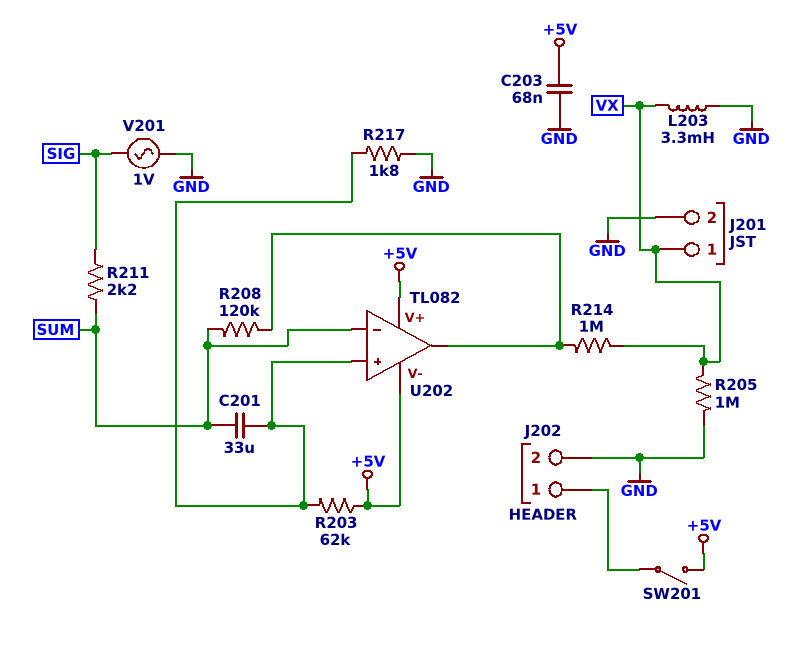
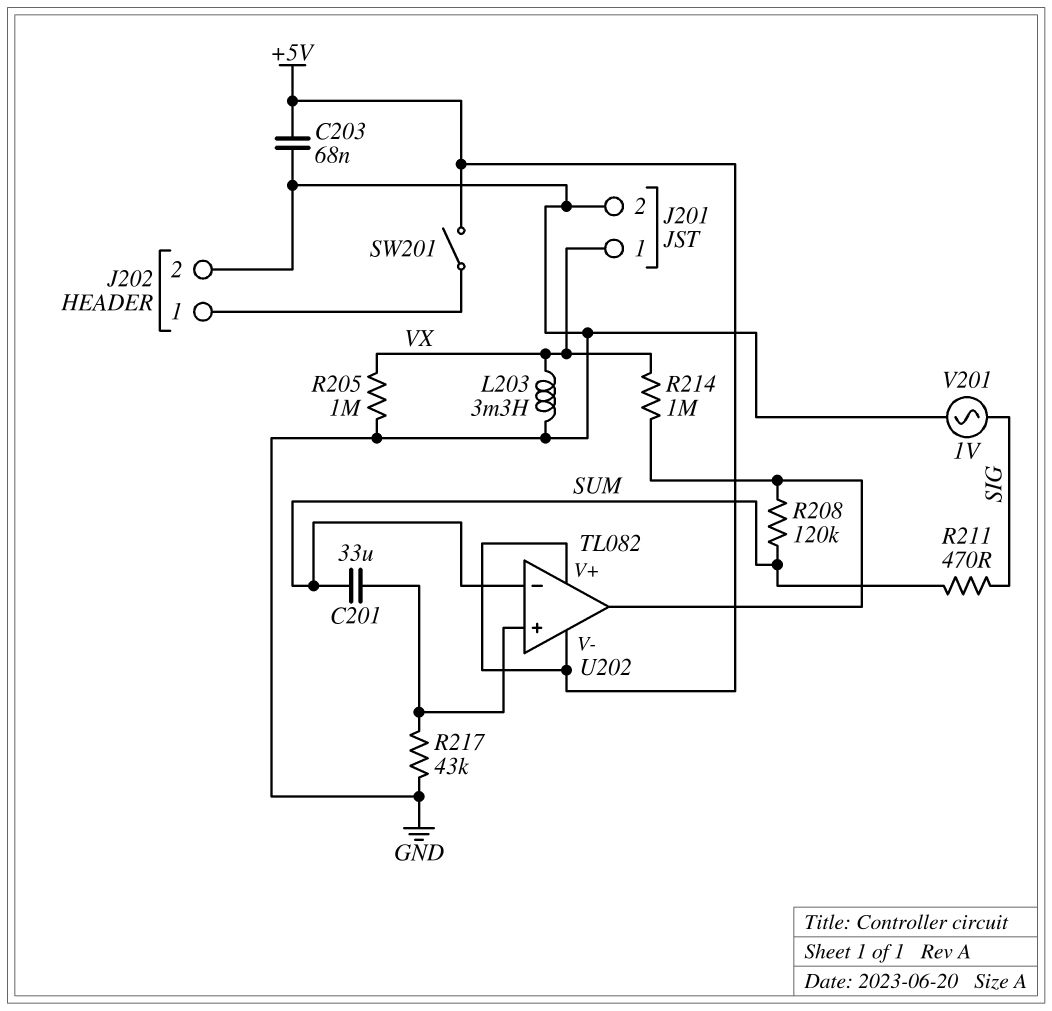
R203: 62k (+5V, U202/in+) -> none
R211: 2.2k (SIG, SUM) -> 470 (SIG, SUM)
R217: 1.8k (GND, U202/in+) -> 43k (GND, U202/in+)

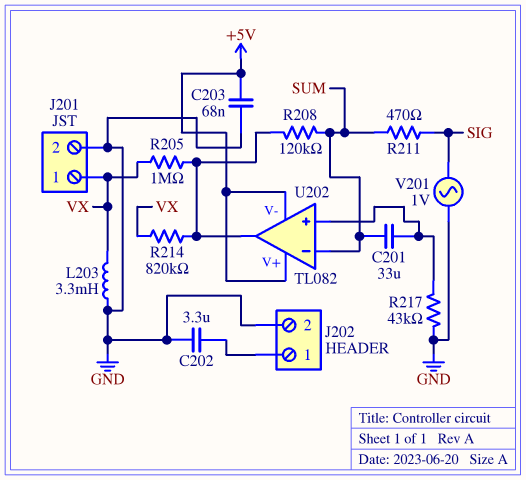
C202: none -> 3.3uF (GND, J202/1)
R205: 1M (GND, VX) -> 1M (U202/out, VX)
R214: 1M (U202/out, VX) -> 820k (U202/out, VX)
SW201: switch (+5V, J202/1) -> none

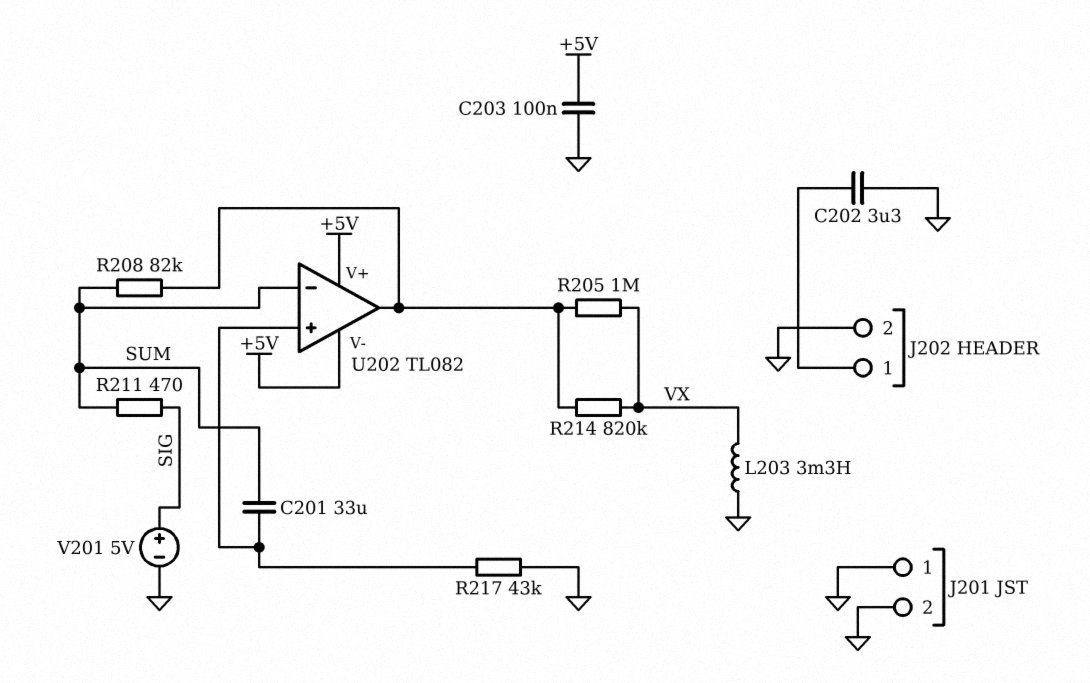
C203: 68nF (+5V, GND) -> 100nF (+5V, GND)
J201 pin 1: VX -> GND
R208: 120k (SUM, U202/out) -> 82k (SUM, U202/out)
V201: AC 1V (GND, SIG) -> 5V (plus SIG, minus GND)

